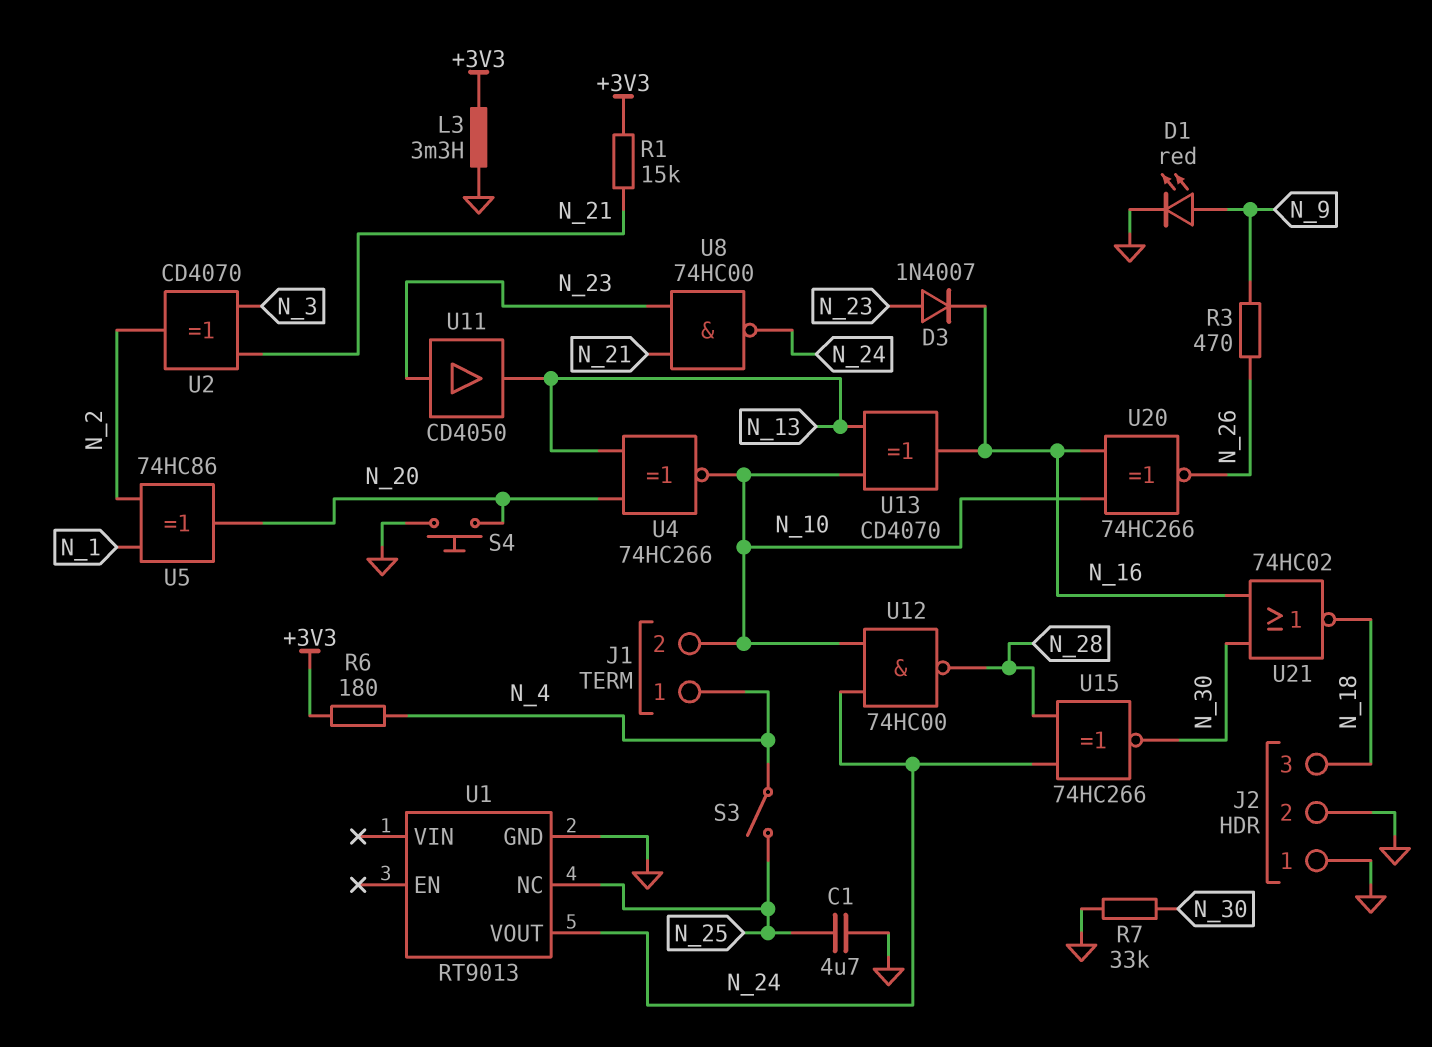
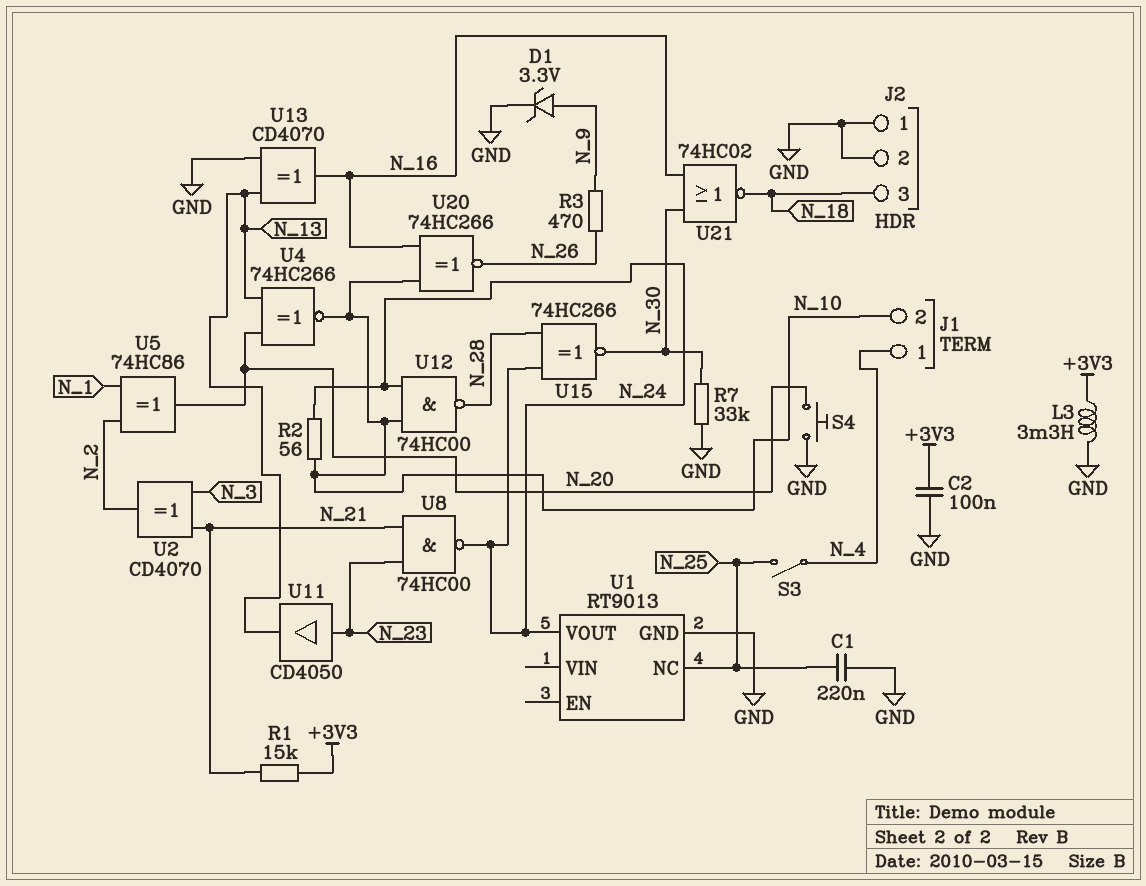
C1: 4.7uF (GND, N_25) -> 220nF (GND, N_25)
C2: none -> 100nF (+3V3, GND)
D1: LED red (A N_9, K GND) -> zener 3.3V (A N_9, K GND)
D3: diode 1N4007 (A N_23, K N_16) -> none
R2: none -> 56 (N_10, N_24)
R6: 180 (+3V3, N_4) -> none
U13: XOR CD4070 (in N_10, in N_13, out N_16) -> XOR CD4070 (in GND, in N_13, out N_16)

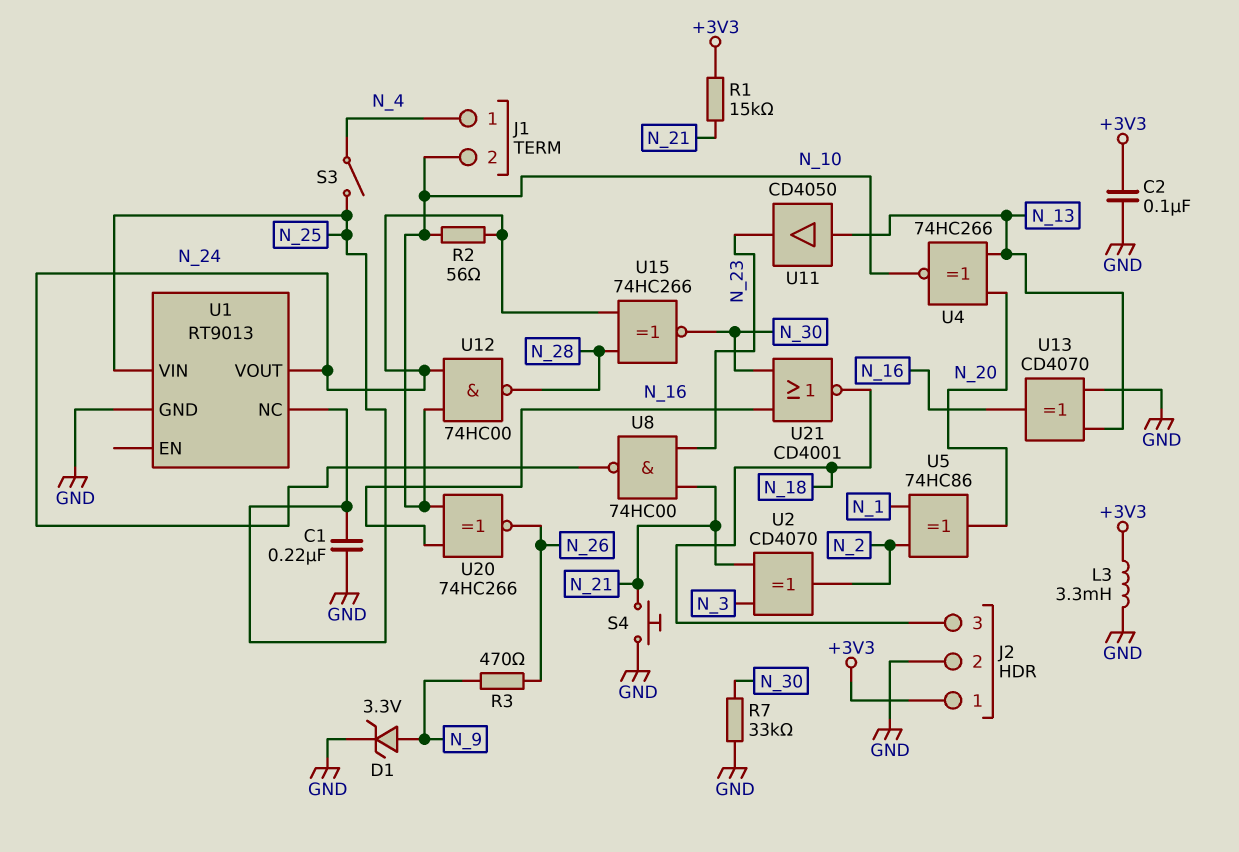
J2 pin 1: GND -> +3V3
S4: button (GND, N_20) -> button (GND, N_21)
U1 pin VIN: none -> N_25
U11: buffer CD4050 (in N_23, out N_13) -> buffer CD4050 (in N_13, out N_23)
U21: NOR 74HC02 (in N_16, in N_30, out N_18) -> NOR CD4001 (in N_16, in N_30, out N_18)

